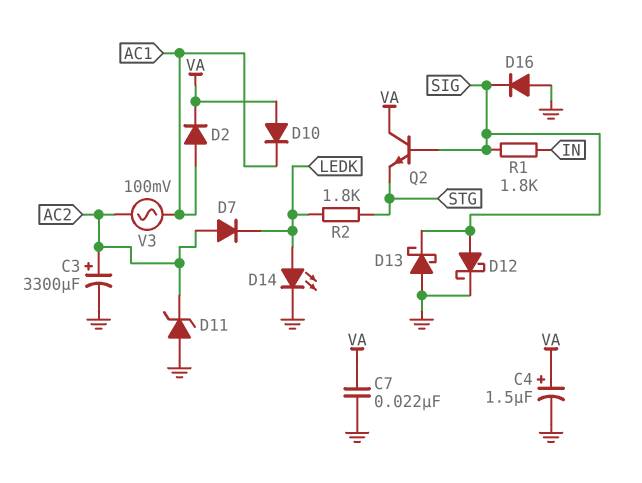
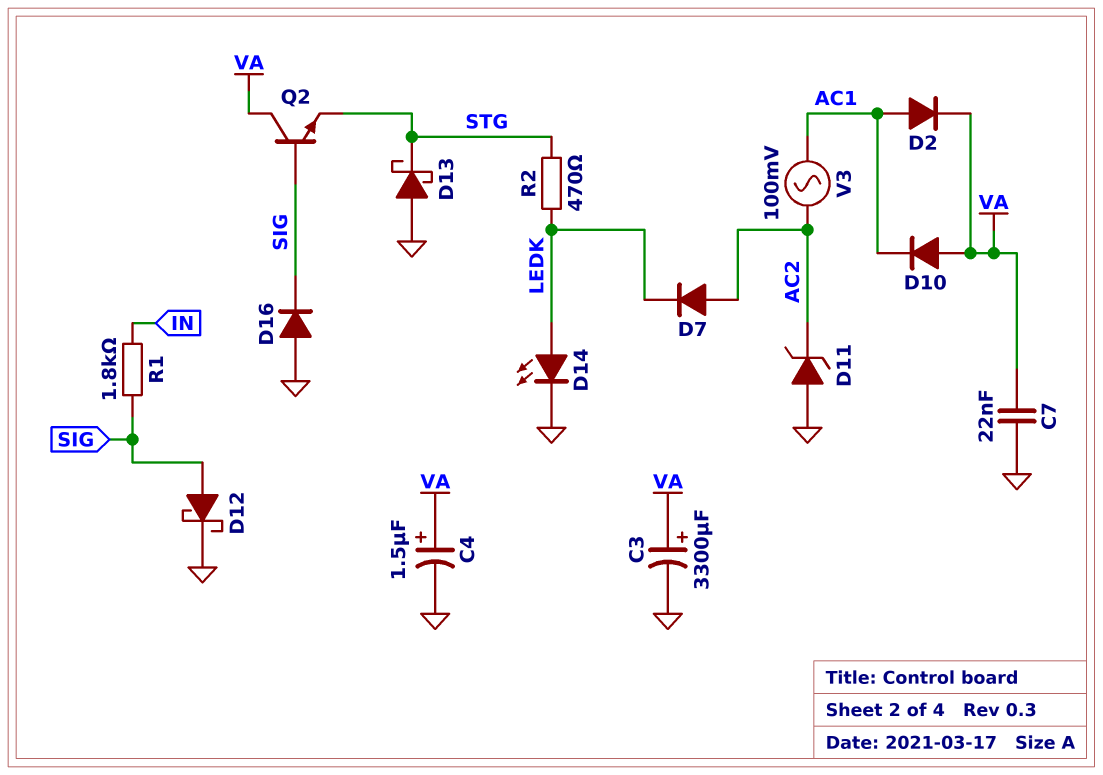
C3: 3300uF (plus AC2, minus GND) -> 3300uF (plus VA, minus GND)
D13: schottky (A GND, K SIG) -> schottky (A GND, K STG)
R2: 1.8k (LEDK, STG) -> 470 (LEDK, STG)

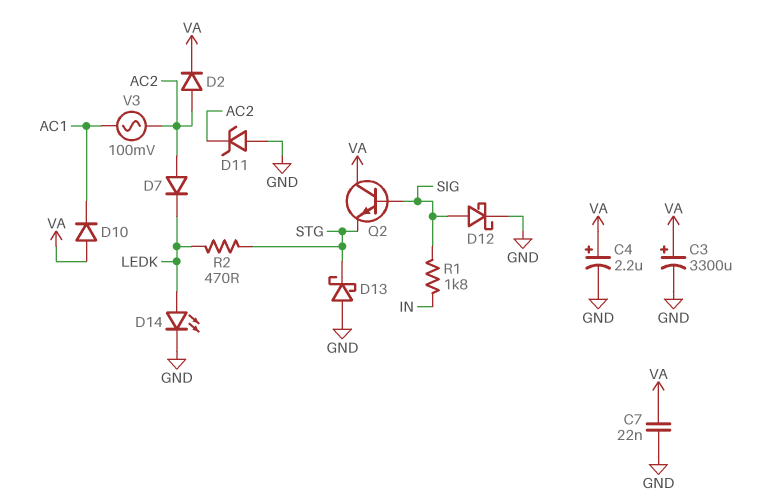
C4: 1.5uF (plus VA, minus GND) -> 2.2uF (plus VA, minus GND)
D2: diode (A AC1, K VA) -> diode (A AC2, K VA)
D16: diode (A GND, K SIG) -> none

